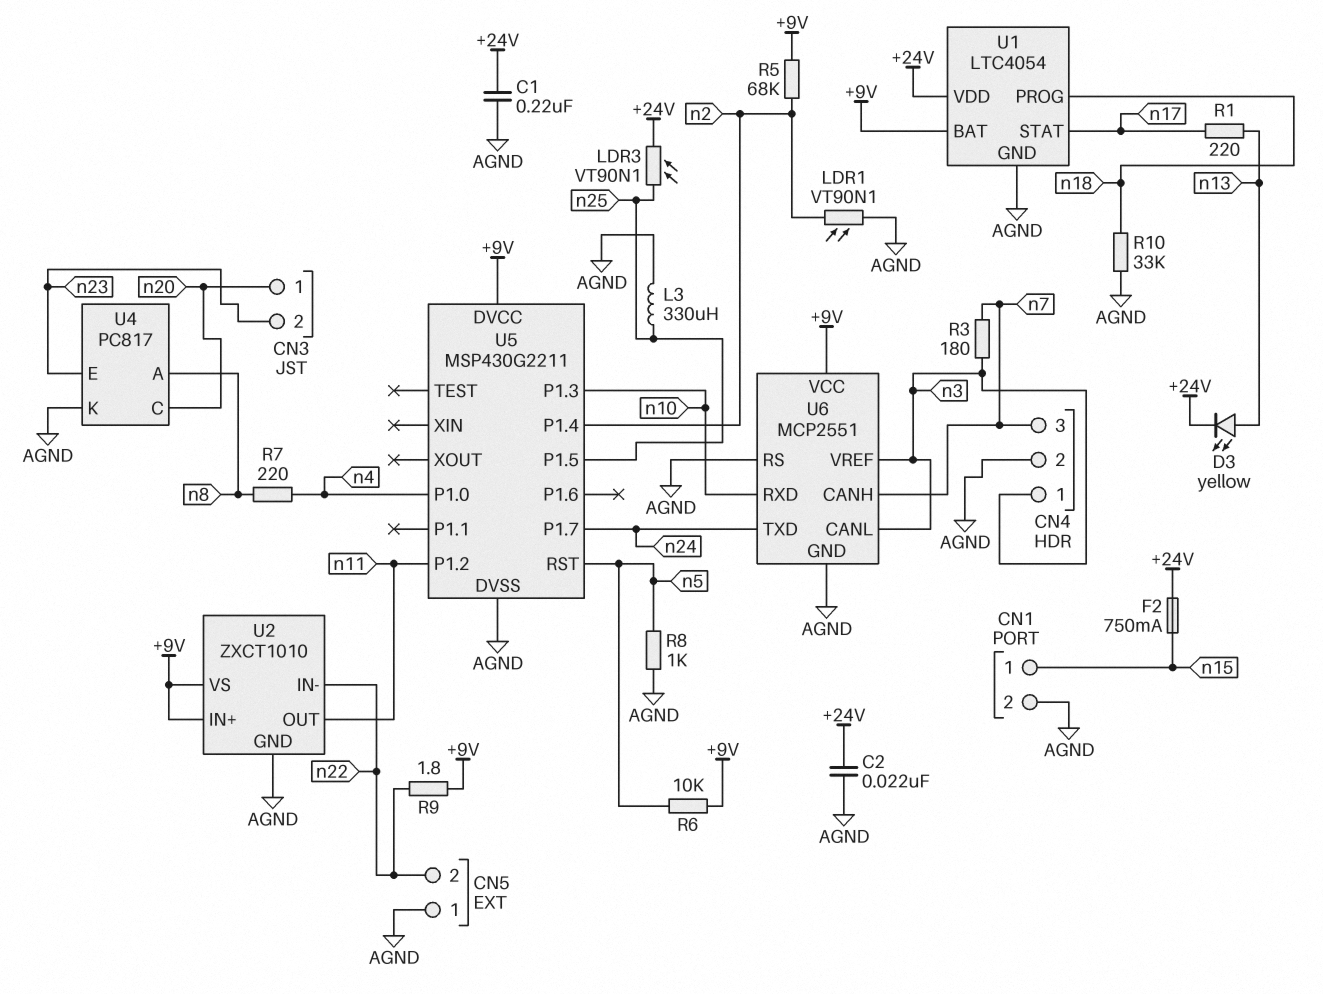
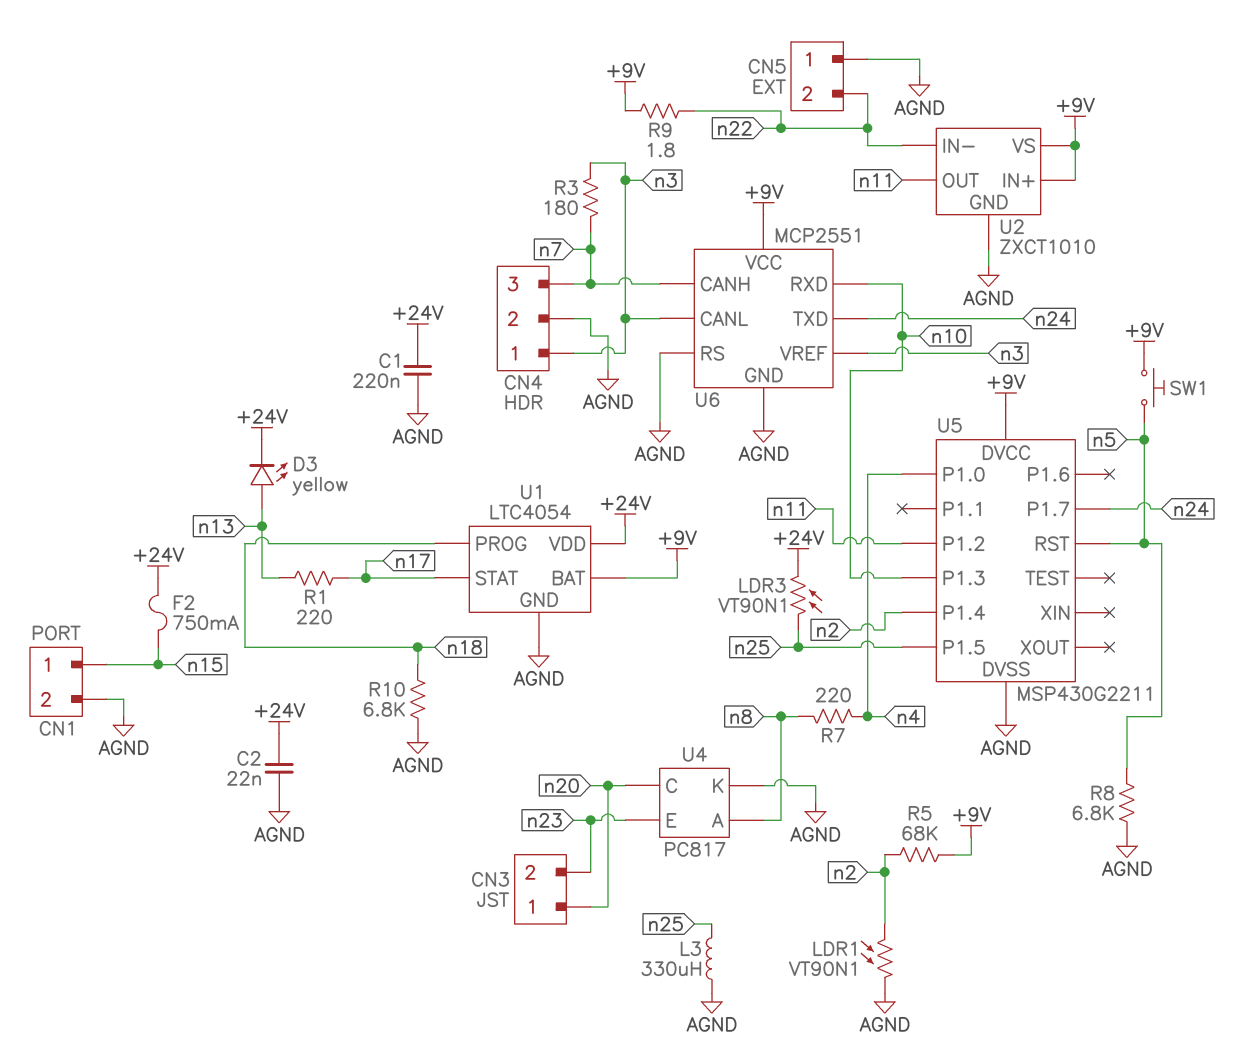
R6: 10k (+9V, n5) -> none
R8: 1k (AGND, n5) -> 6.8k (AGND, n5)
R10: 33k (AGND, n18) -> 6.8k (AGND, n18)
SW1: none -> button (+9V, n5)

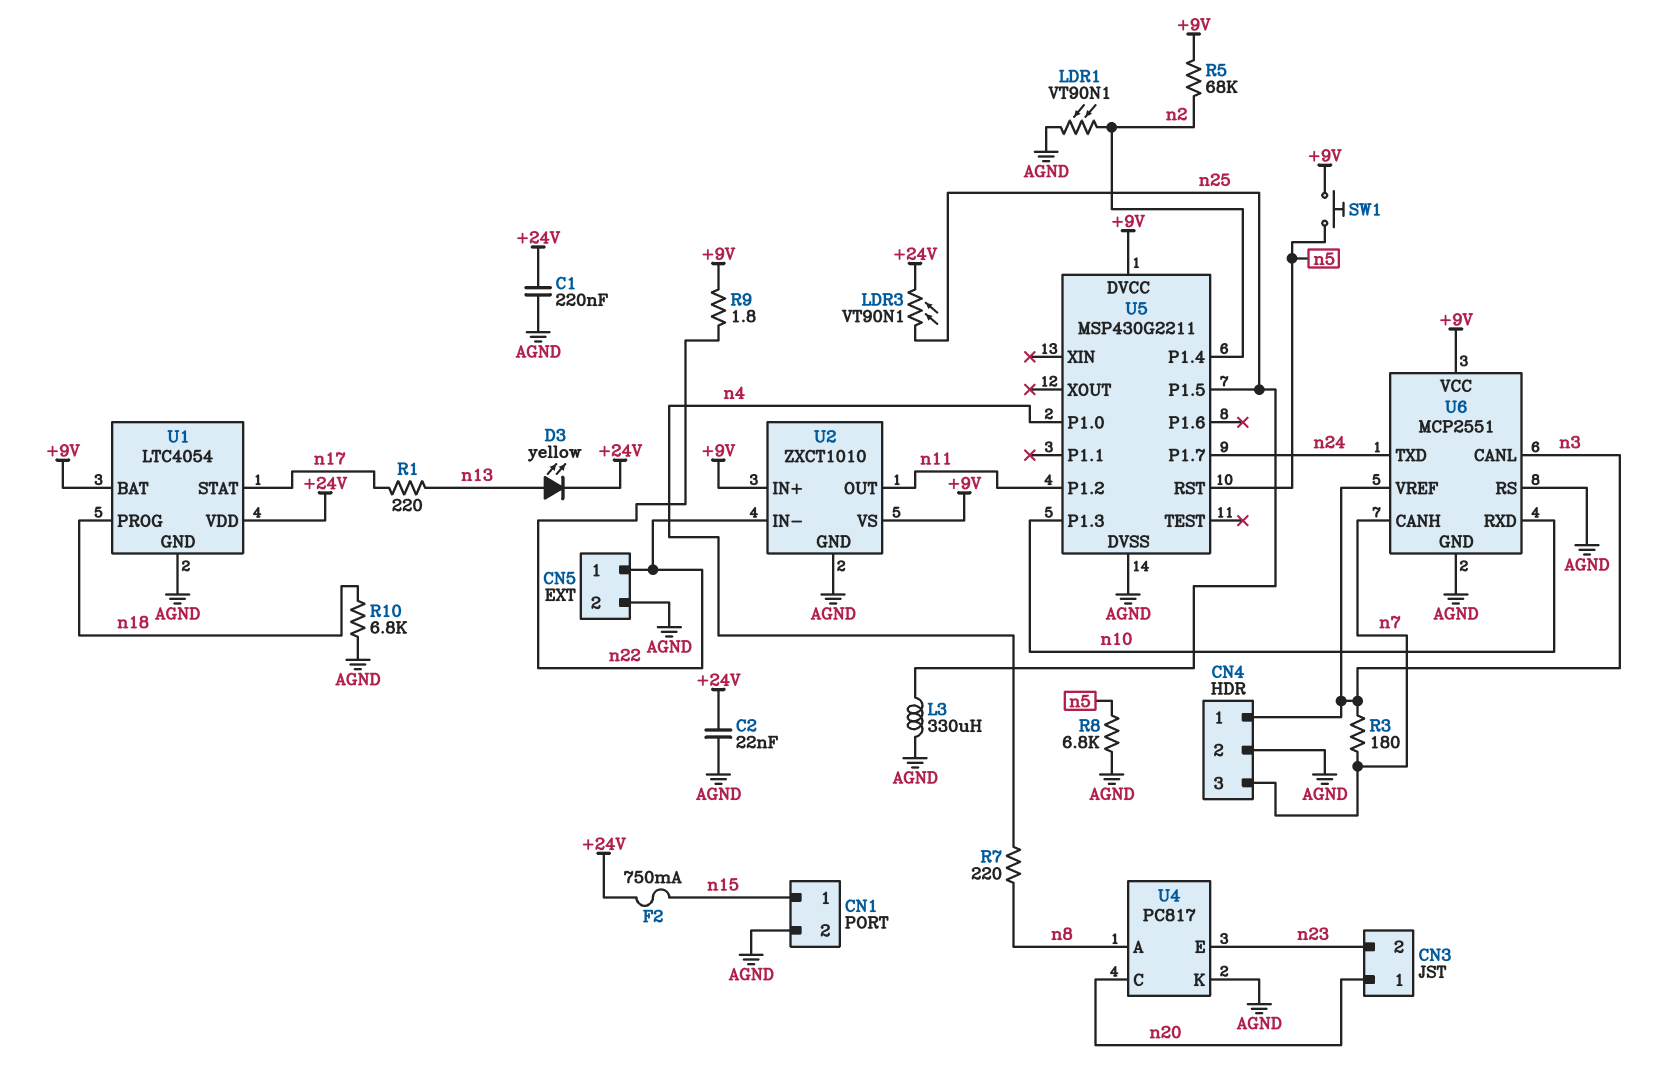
CN5 pin 1: AGND -> n22
CN5 pin 2: n22 -> AGND

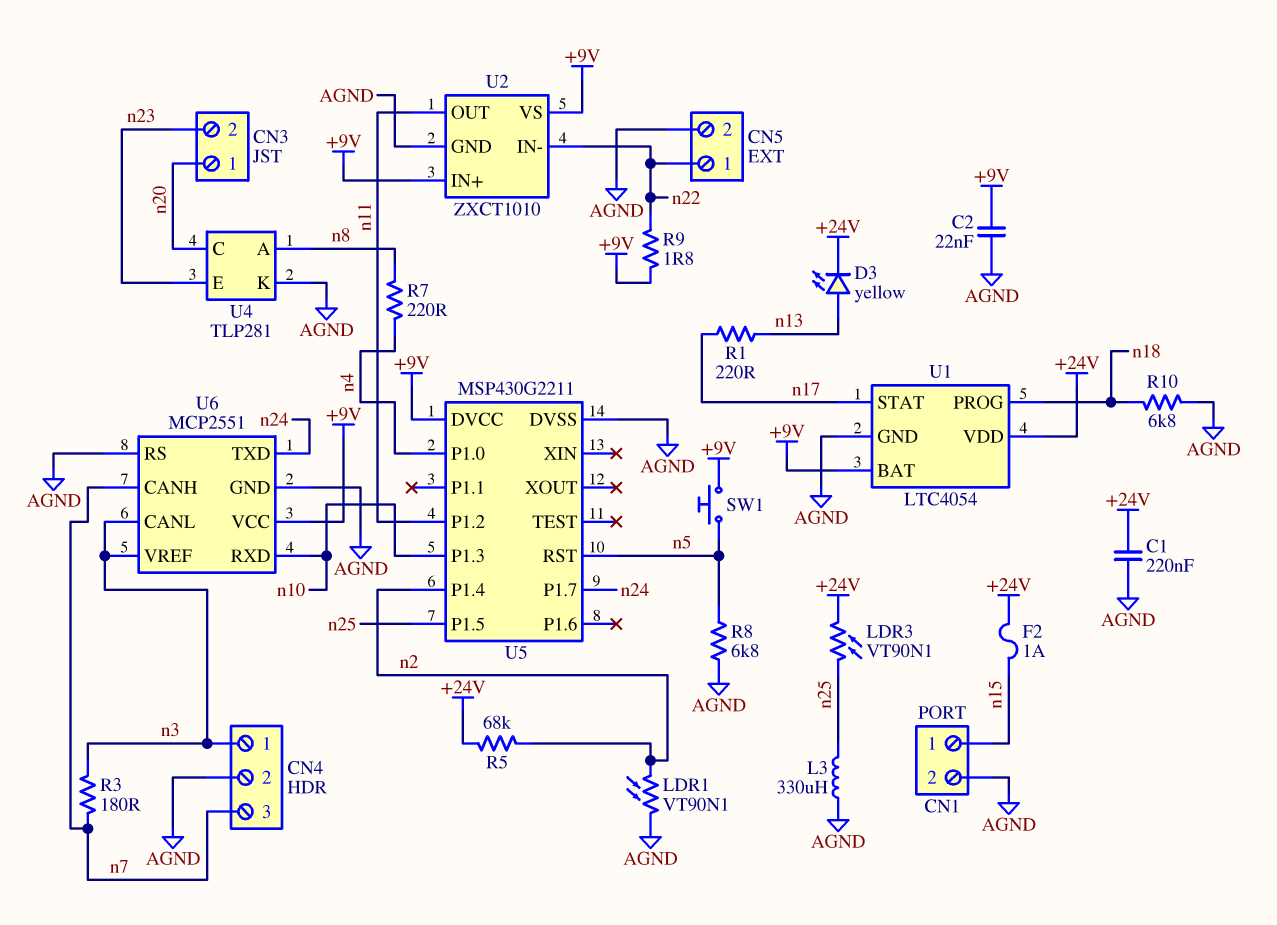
C2: 22nF (+24V, AGND) -> 22nF (+9V, AGND)
F2: 750mA (+24V, n15) -> 1A (+24V, n15)
R5: 68k (+9V, n2) -> 68k (+24V, n2)
U4: PC817 -> TLP281

